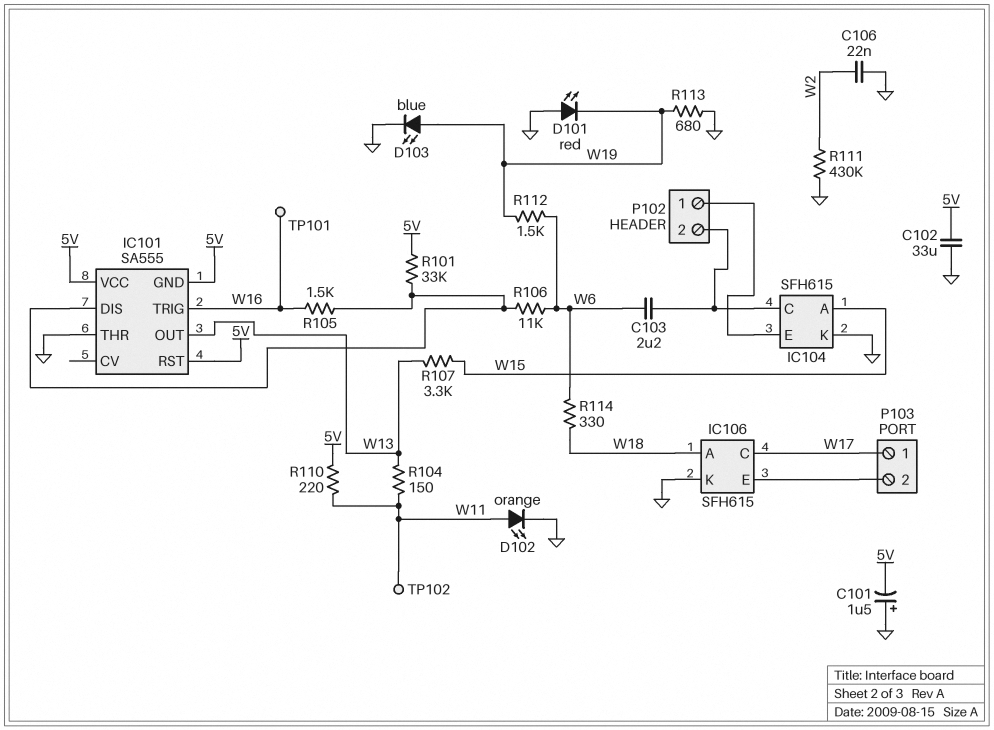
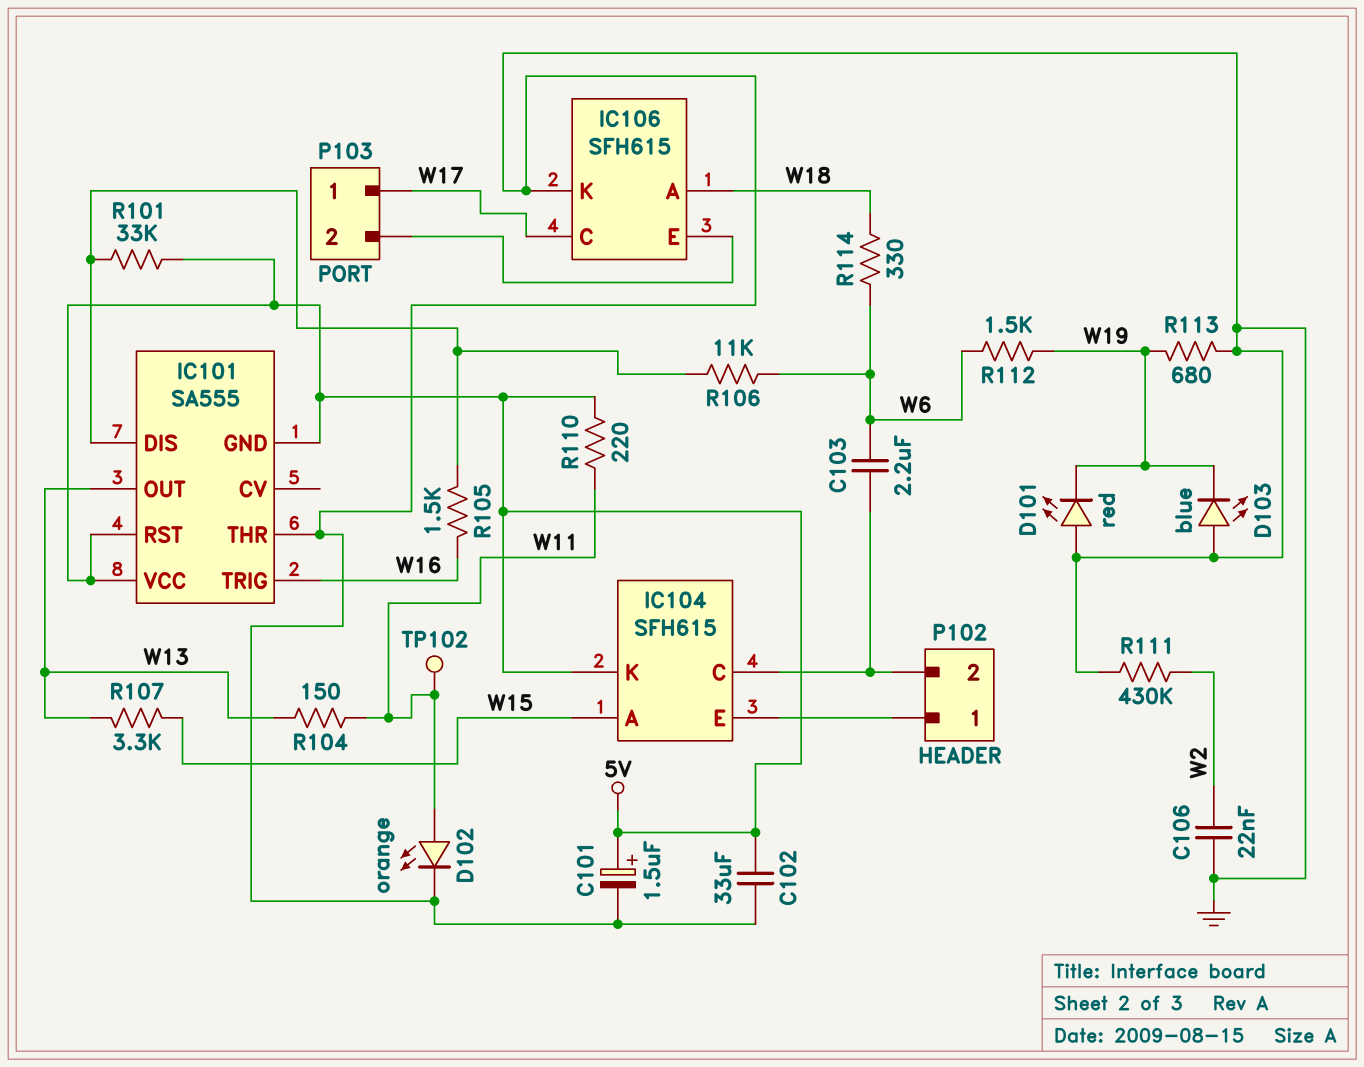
C101: 1.5uF (plus GND, minus 5V) -> 1.5uF (plus 5V, minus GND)
D103: LED blue (A W19, K GND) -> LED blue (A GND, K W19)
IC104 pin K: GND -> 5V
TP101: test point (W16) -> none

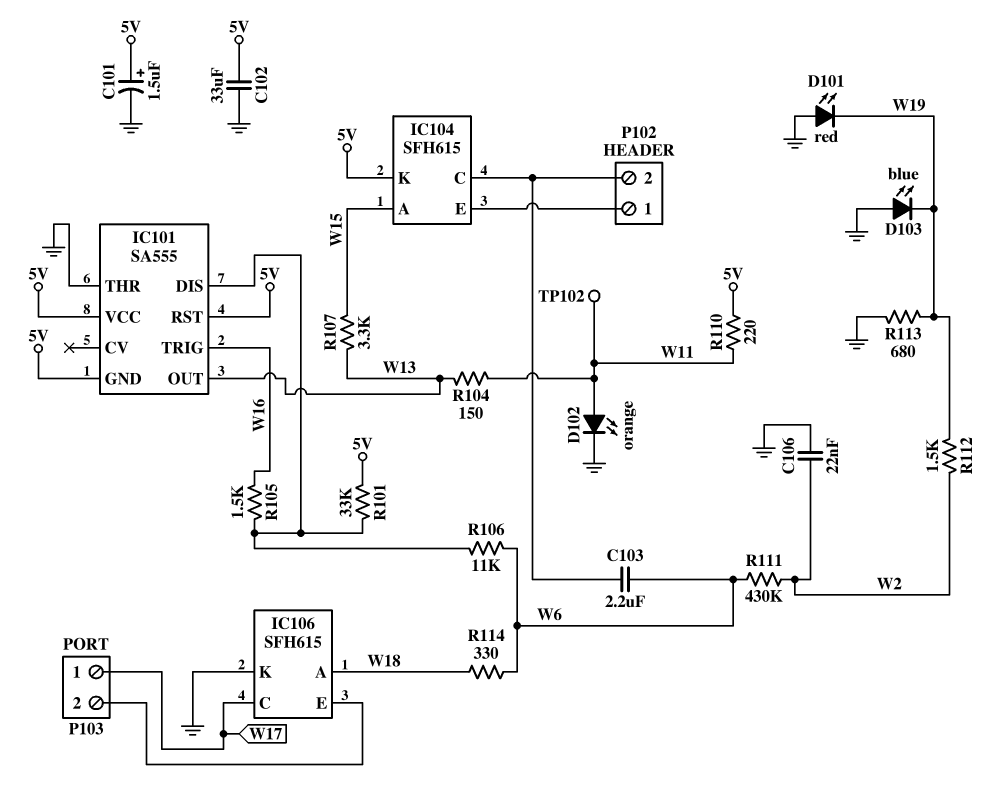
R111: 430k (GND, W2) -> 430k (W2, W6)
R112: 1.5k (W6, W19) -> 1.5k (W2, W19)

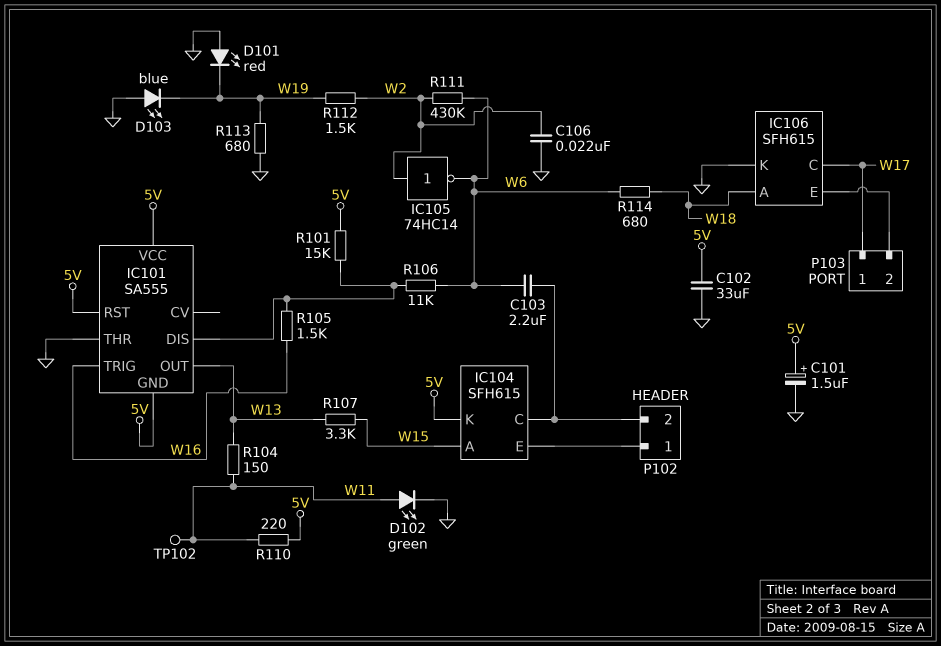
D102: LED orange (A W11, K GND) -> LED green (A W11, K GND)
IC105: none -> NOT 74HC14 (in W2, out W6)
R101: 33k (5V, IC101/DIS) -> 15k (5V, IC101/DIS)
R114: 330 (W6, W18) -> 680 (W6, W18)

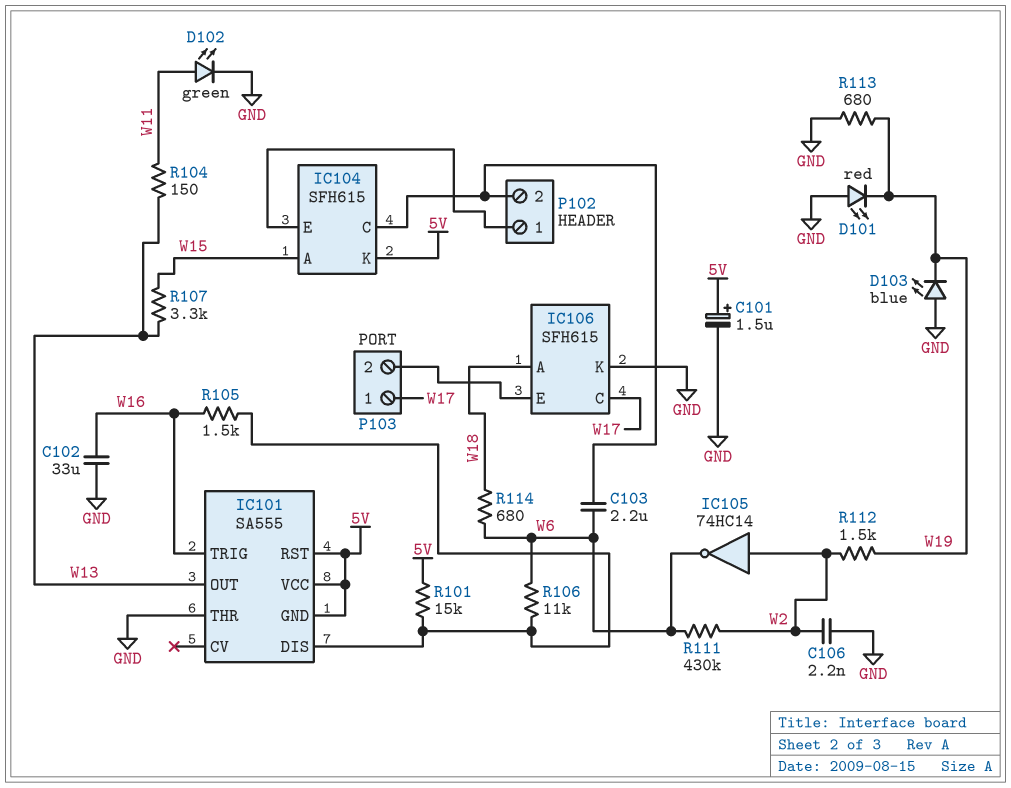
C102: 33uF (5V, GND) -> 33uF (GND, W16)
C106: 22nF (GND, W2) -> 2.2nF (GND, W2)
R110: 220 (5V, W11) -> none
TP102: test point (W11) -> none

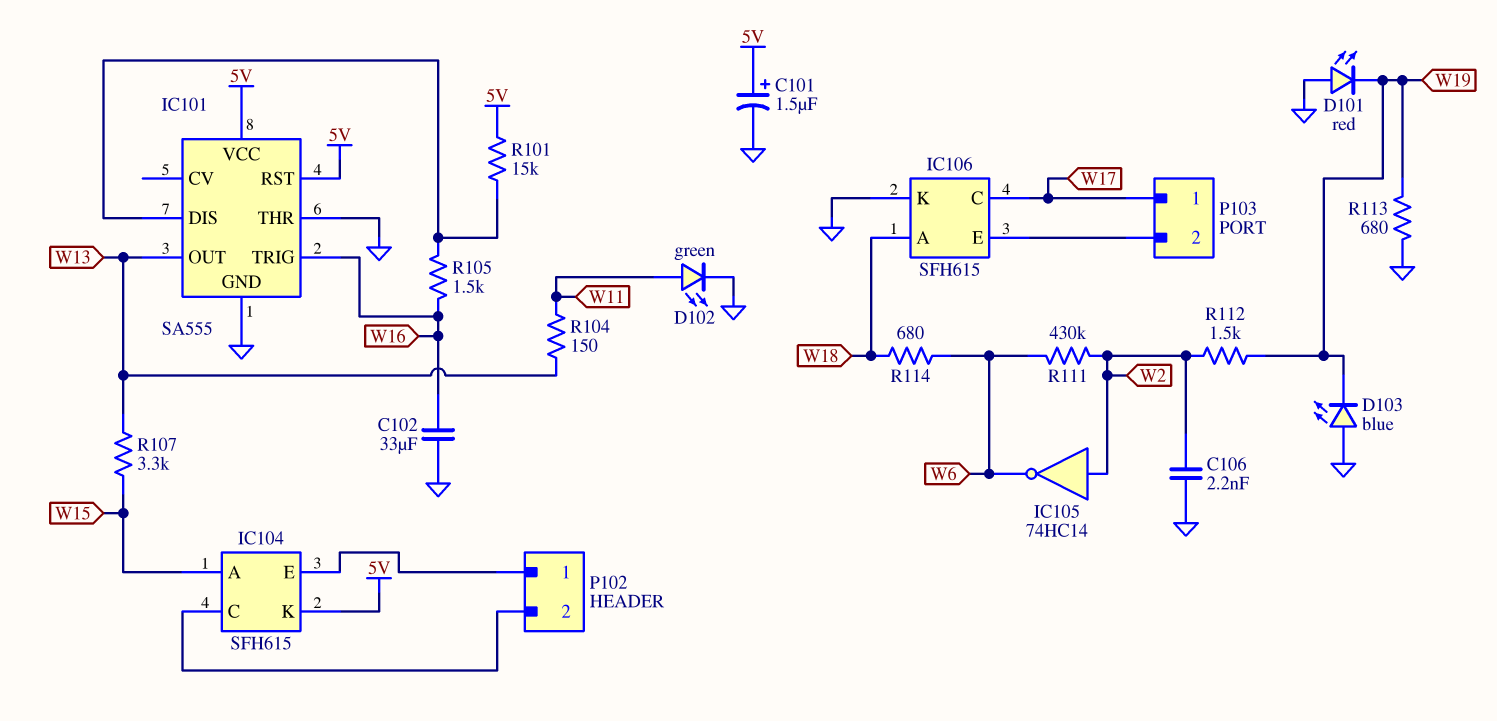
C103: 2.2uF (IC104/C, W6) -> none
IC101 pin GND: 5V -> GND
R106: 11k (IC101/DIS, W6) -> none

